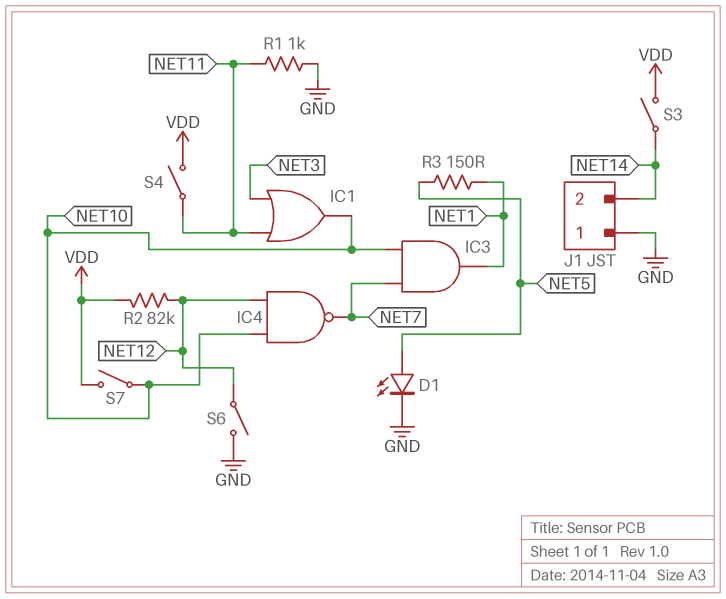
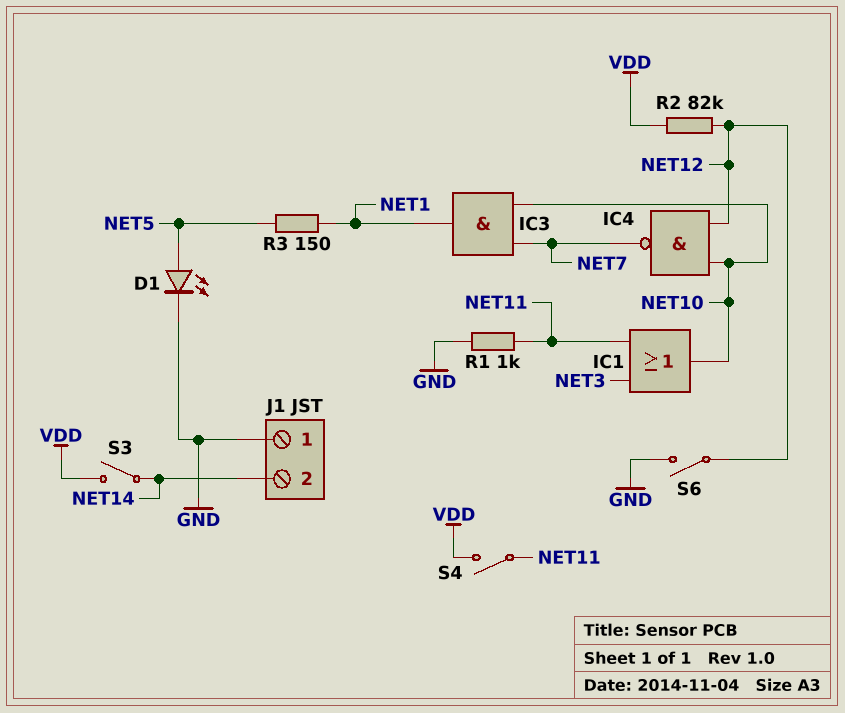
S7: switch (NET10, VDD) -> none

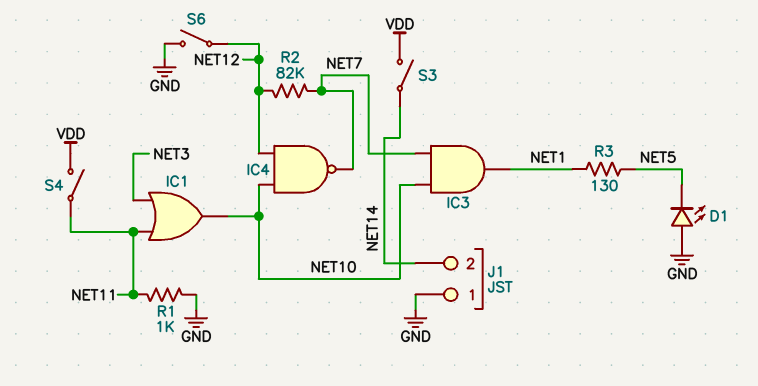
D1: LED (A NET5, K GND) -> LED (A GND, K NET5)
R2: 82k (NET12, VDD) -> 82k (NET7, NET12)
R3: 150 (NET1, NET5) -> 130 (NET1, NET5)

